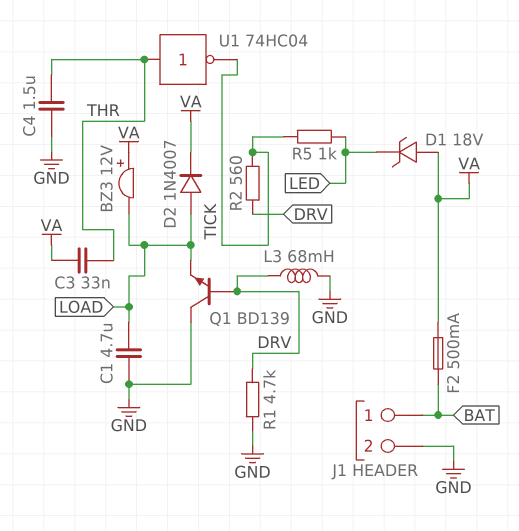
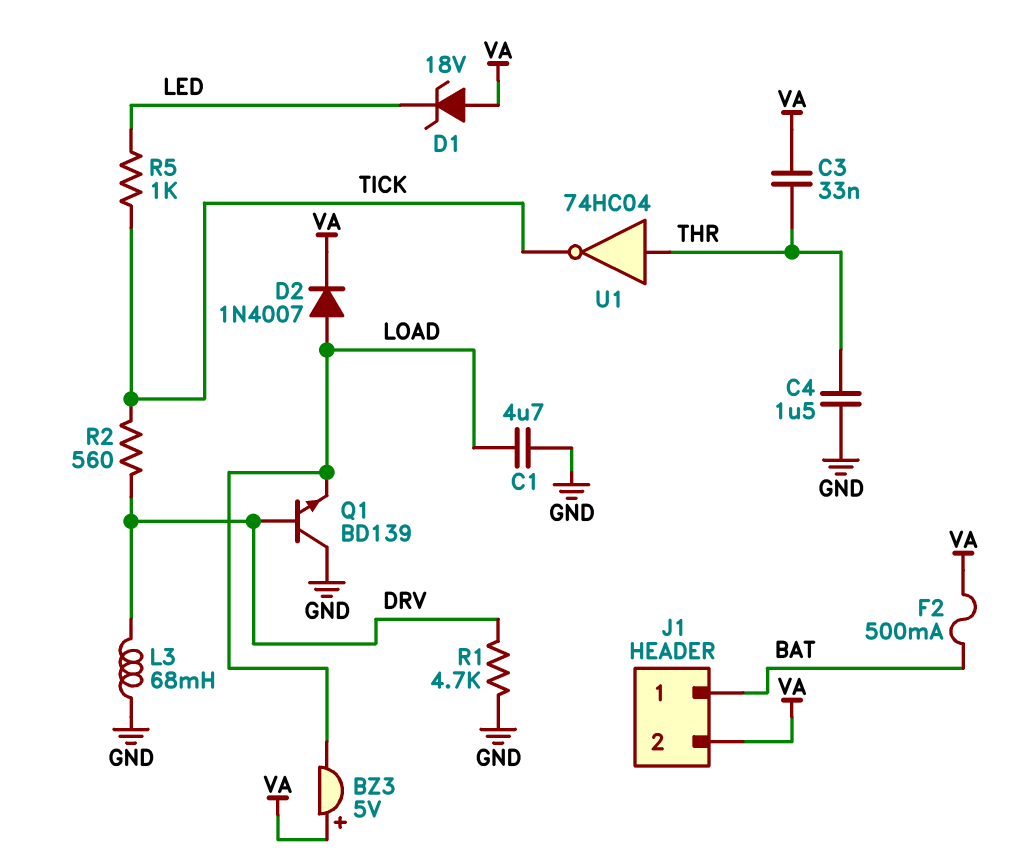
BZ3: buzzer 12V (plus VA, minus LOAD) -> buzzer 5V (plus VA, minus LOAD)
J1 pin 2: GND -> VA

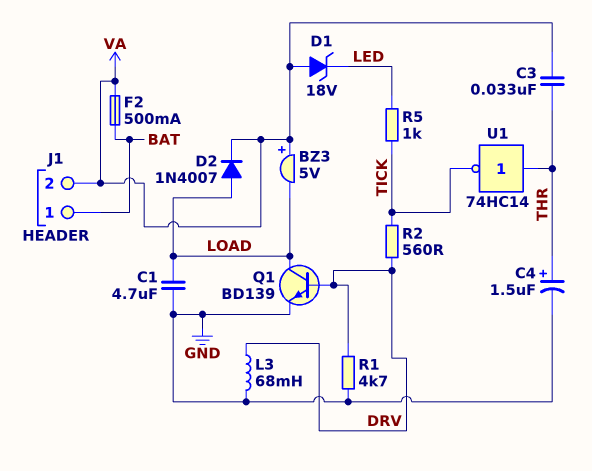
C4: 1.5uF (GND, THR) -> 1.5uF (plus THR, minus GND)
Q1: NPN BD139 (B DRV, C GND, E LOAD) -> NPN BD139 (B DRV, C LOAD, E GND)
U1: NOT 74HC04 (in THR, out TICK) -> NOT 74HC14 (in THR, out TICK)

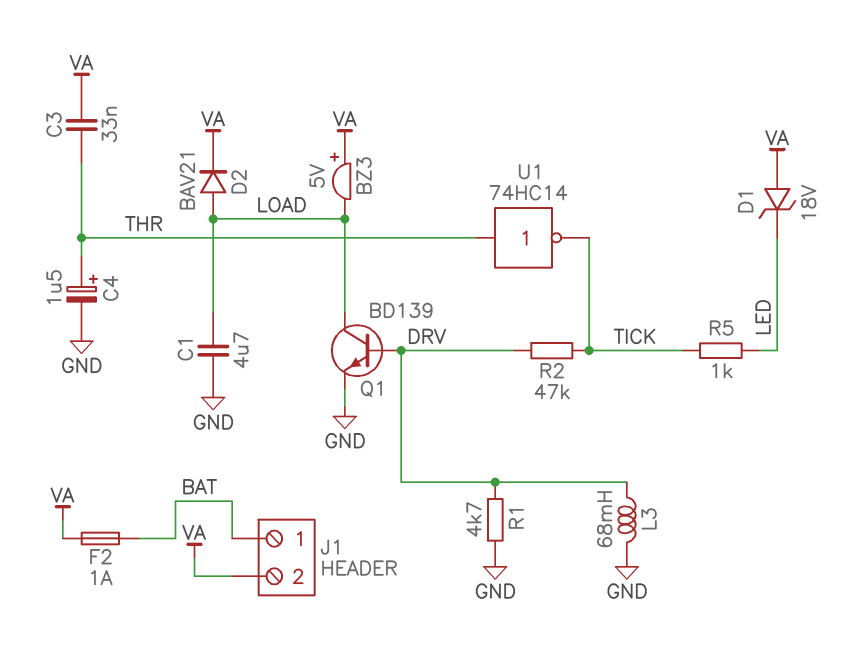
D2: diode 1N4007 (A LOAD, K VA) -> diode BAV21 (A LOAD, K VA)
F2: 500mA (BAT, VA) -> 1A (BAT, VA)
R2: 560 (DRV, TICK) -> 47k (DRV, TICK)

